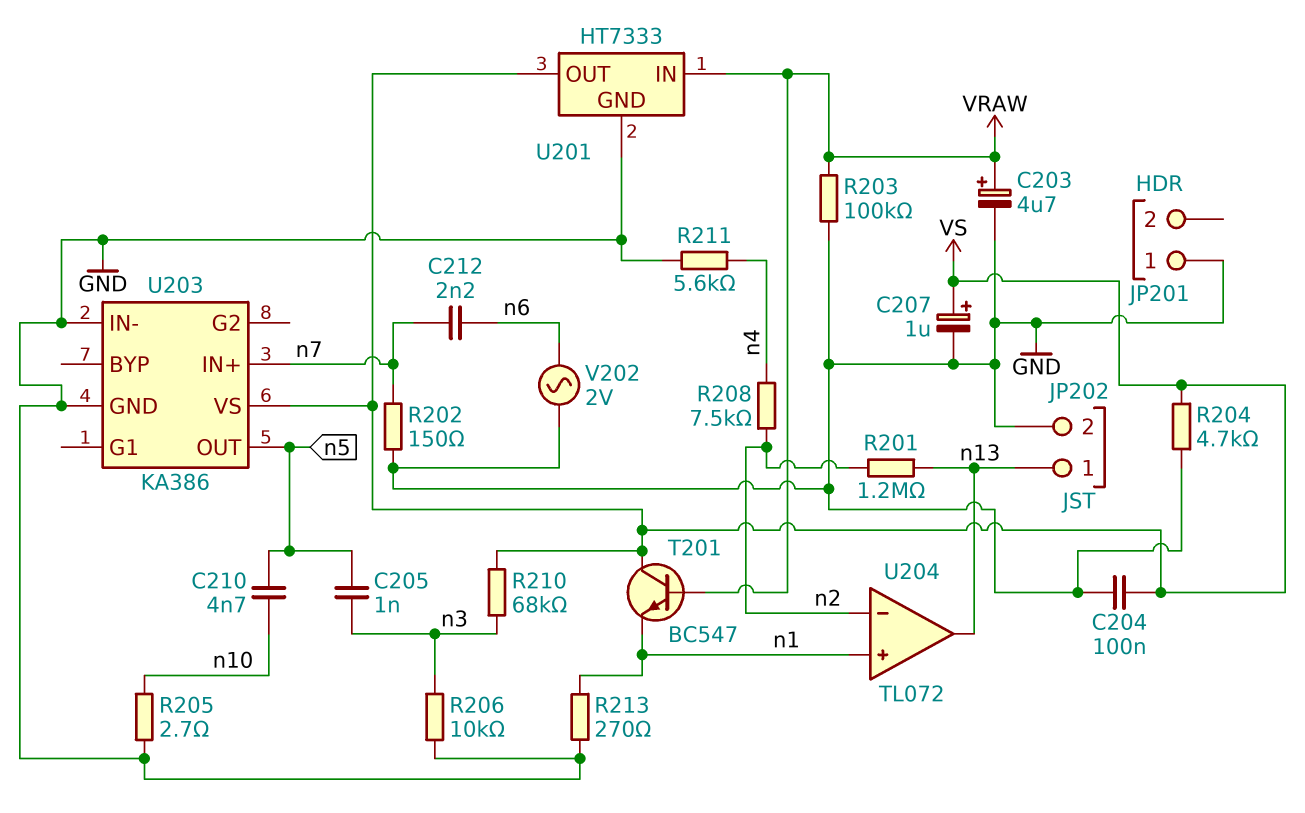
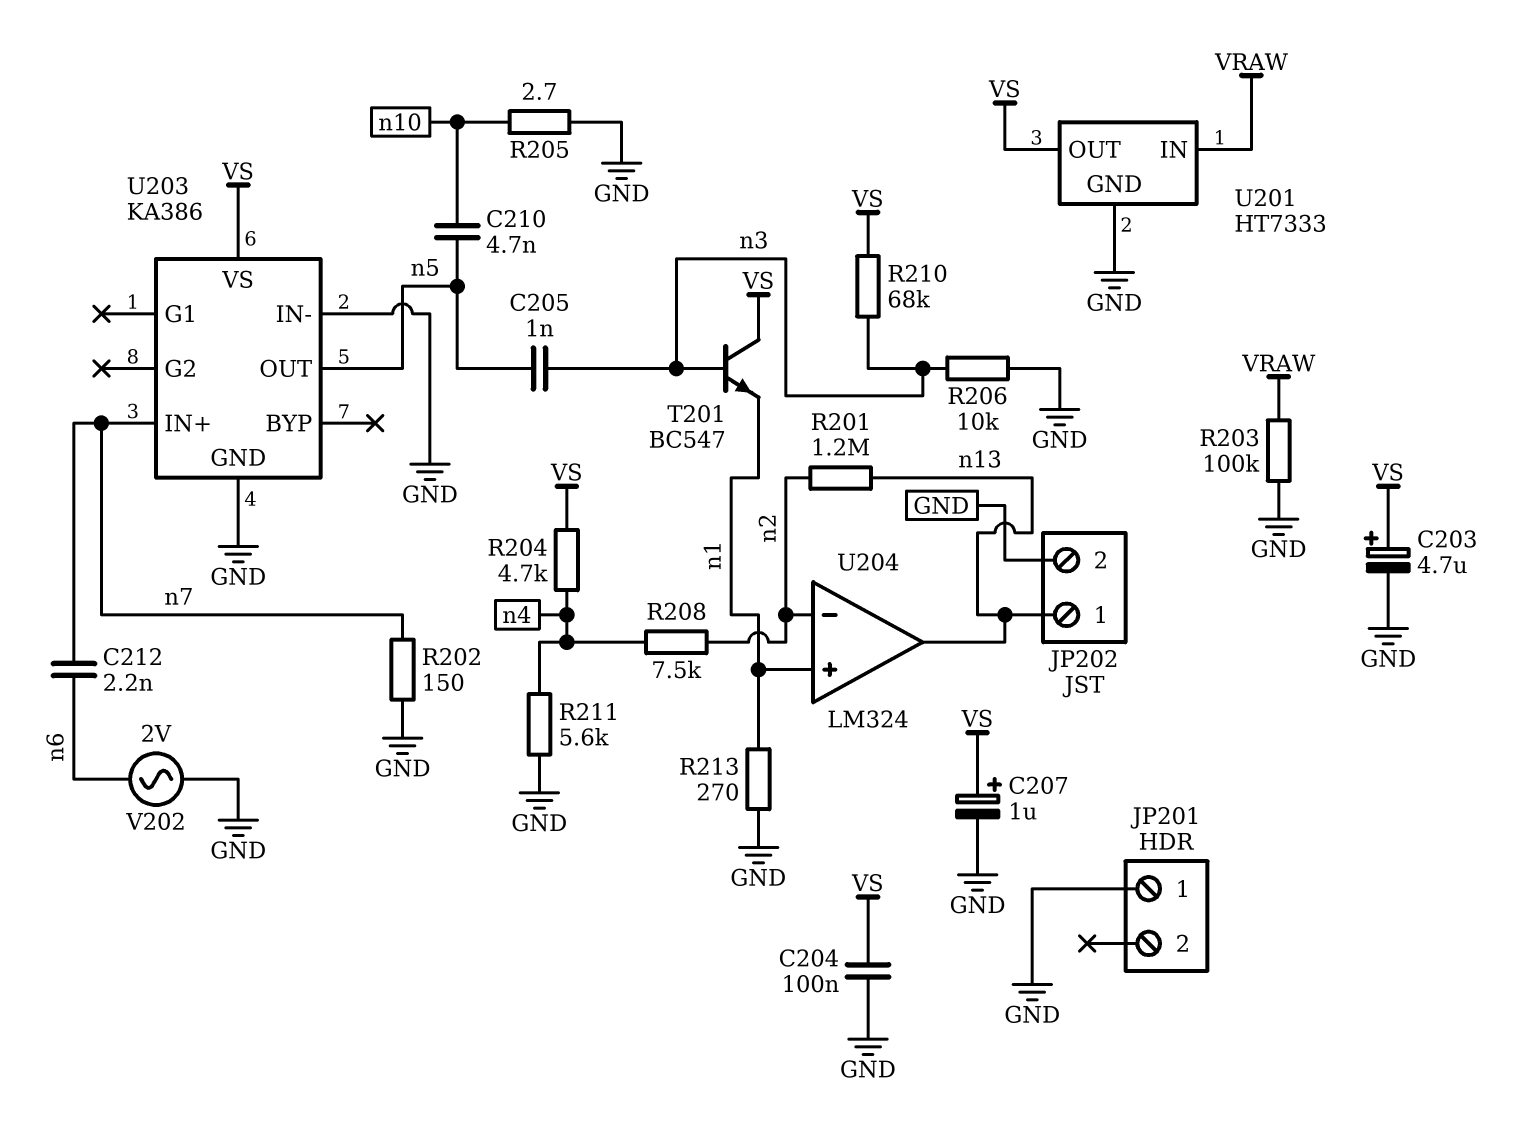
C203: 4.7uF (plus VRAW, minus GND) -> 4.7uF (plus VS, minus GND)
R204: 4.7k (GND, VS) -> 4.7k (VS, n4)
T201: NPN BC547 (B VRAW, C VS, E n1) -> NPN BC547 (B n3, C VS, E n1)
U204: TL072 -> LM324

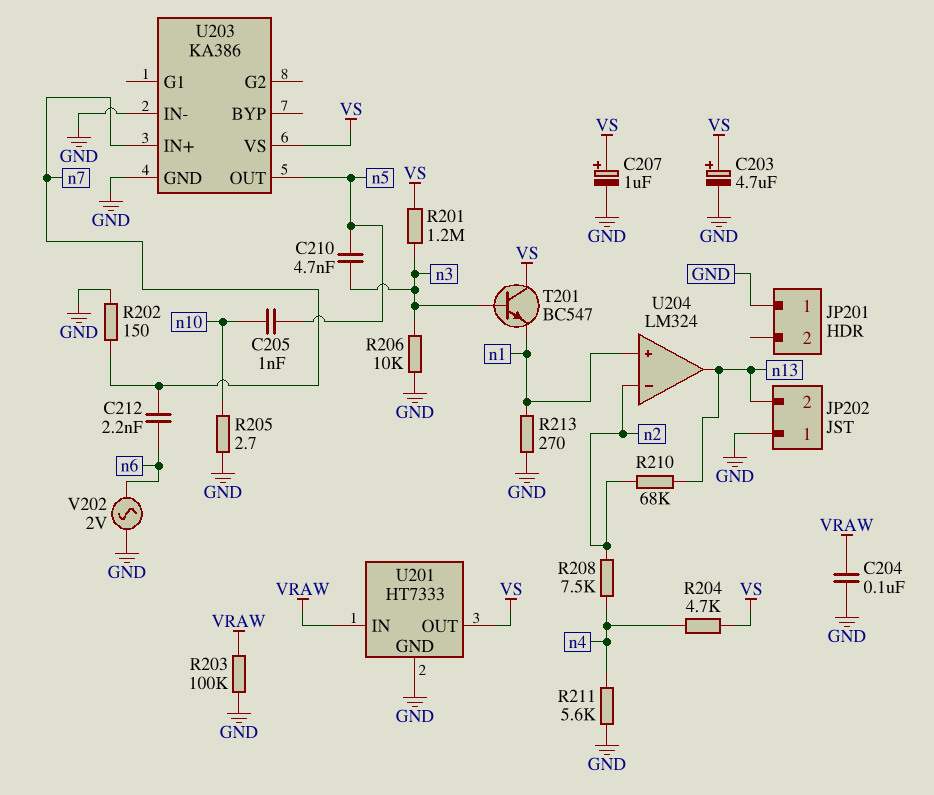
C204: 100nF (GND, VS) -> 100nF (GND, VRAW)
C205: 1nF (n3, n5) -> 1nF (n5, n10)
C210: 4.7nF (n5, n10) -> 4.7nF (n3, n5)
JP202 pin 1: n13 -> GND
JP202 pin 2: GND -> n13
R201: 1.2M (n2, n13) -> 1.2M (VS, n3)
R210: 68k (VS, n3) -> 68k (n2, n13)

